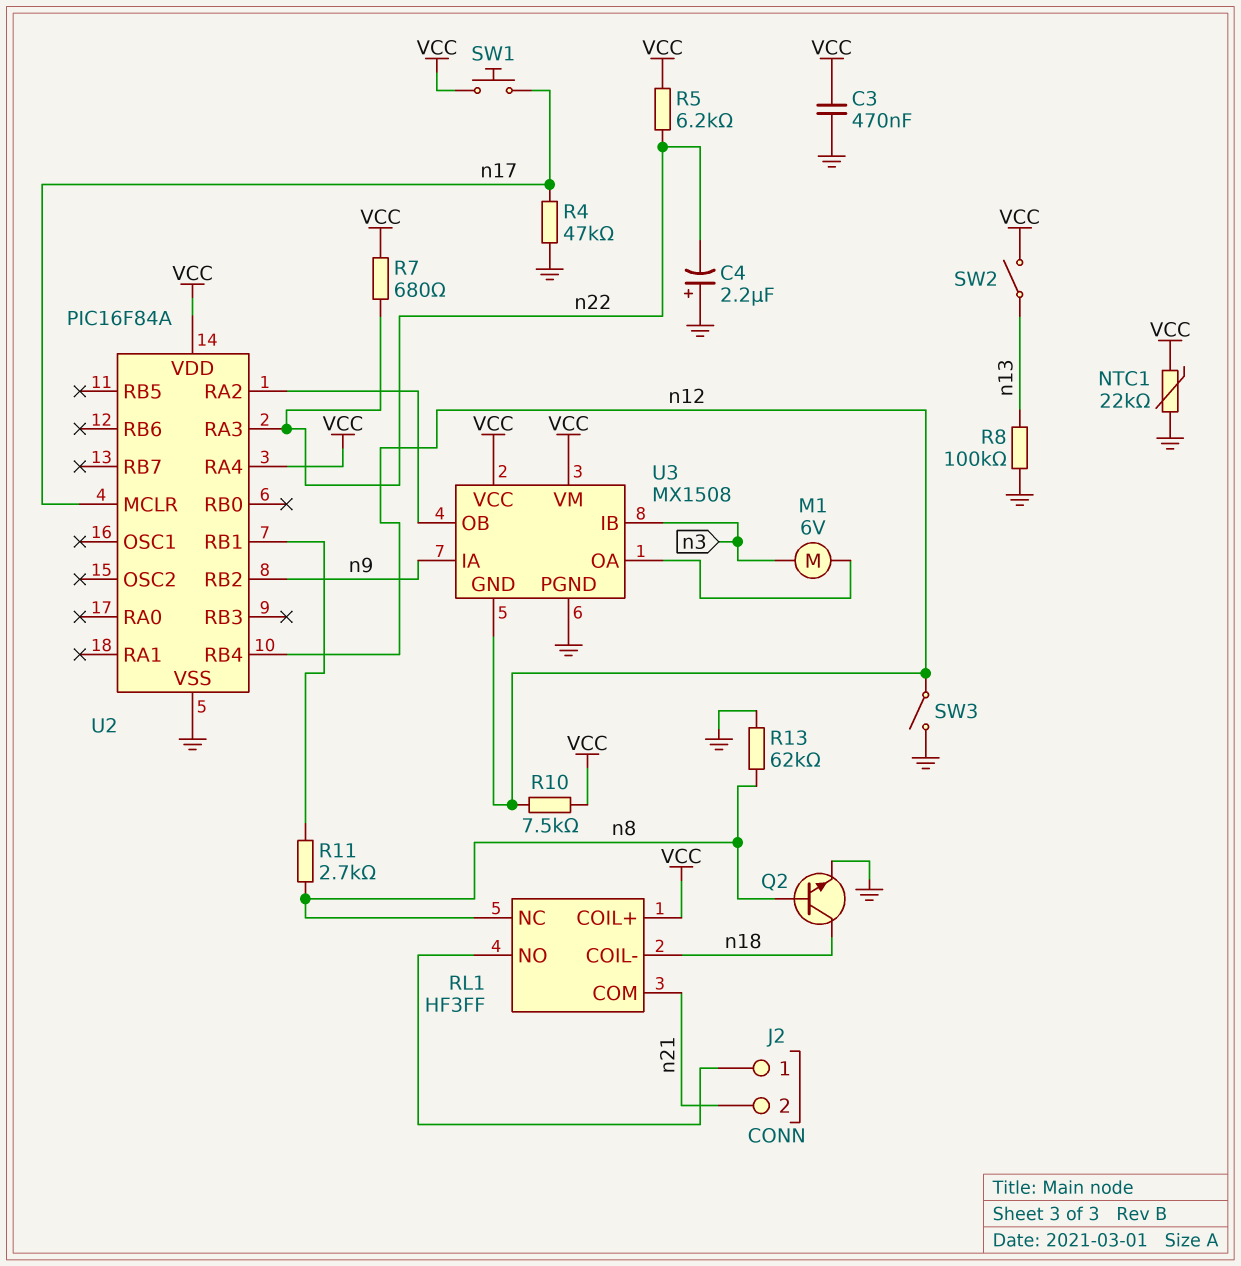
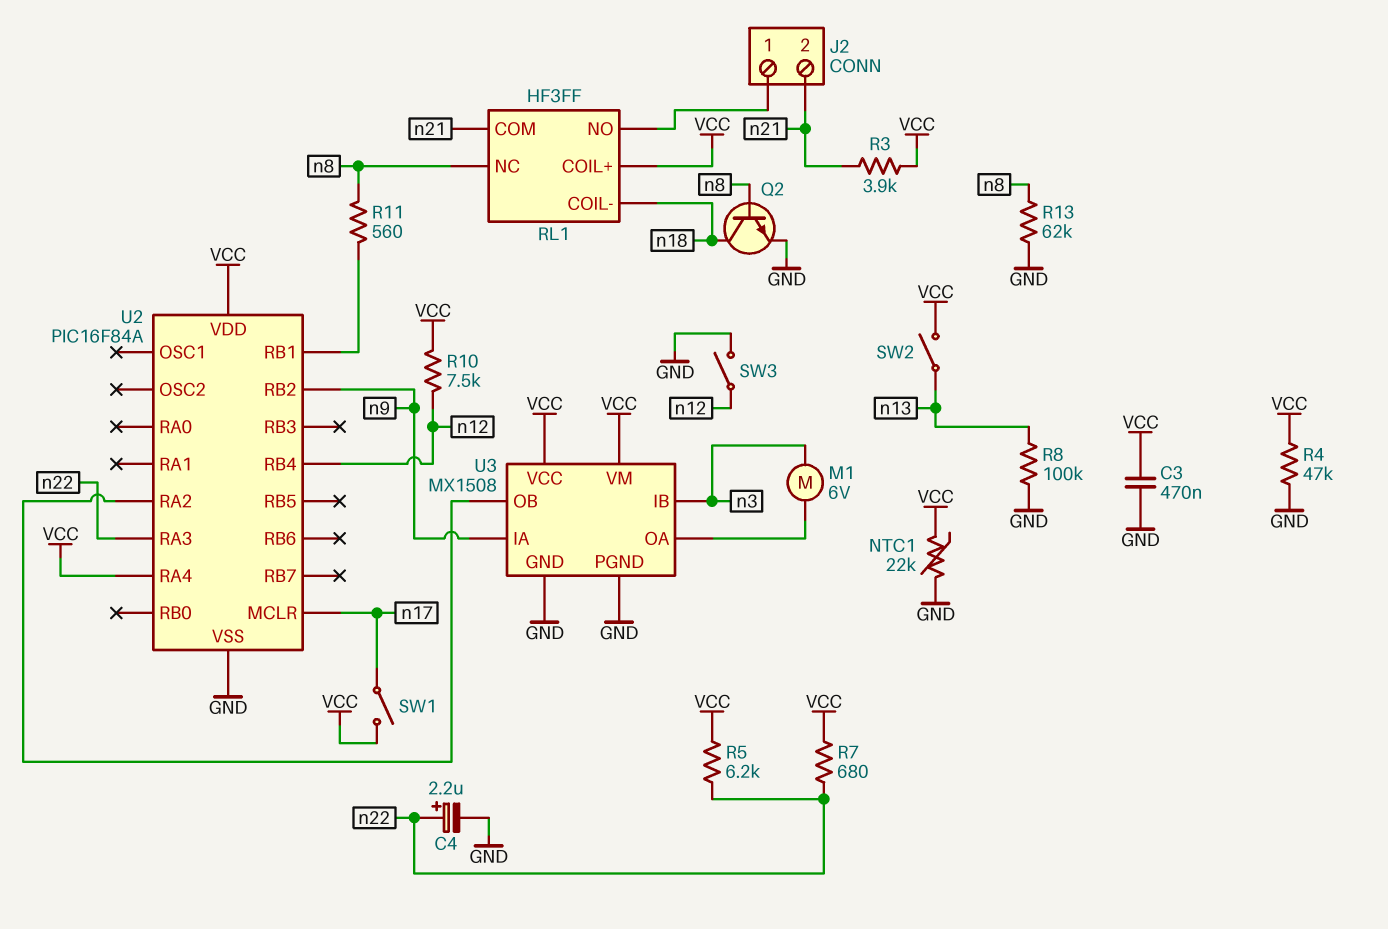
C4: 2.2uF (plus GND, minus n22) -> 2.2uF (plus n22, minus GND)
R3: none -> 3.9k (VCC, n21)
R4: 47k (GND, n17) -> 47k (GND, VCC)
R11: 2.7k (U2/RB1, n8) -> 560 (U2/RB1, n8)
SW1: button (VCC, n17) -> switch (VCC, n17)
U3 pin GND: n12 -> GND

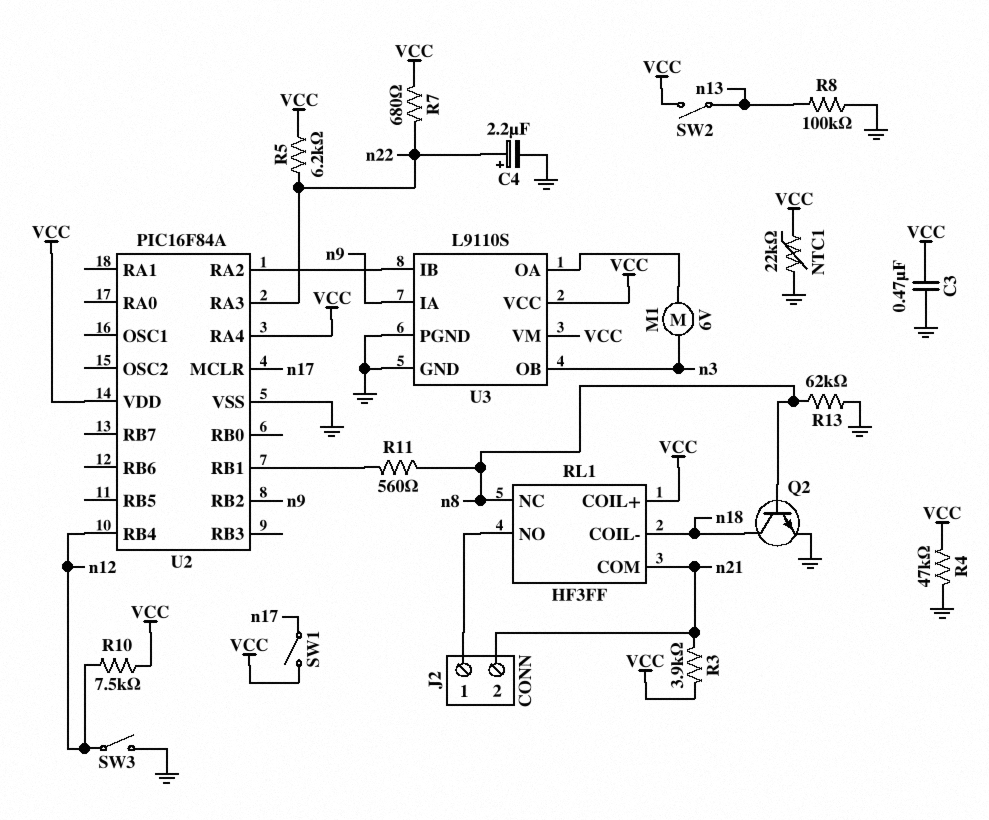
U3: MX1508 -> L9110S
U3 pin IB: n3 -> U2/RA2
U3 pin OB: U2/RA2 -> n3

